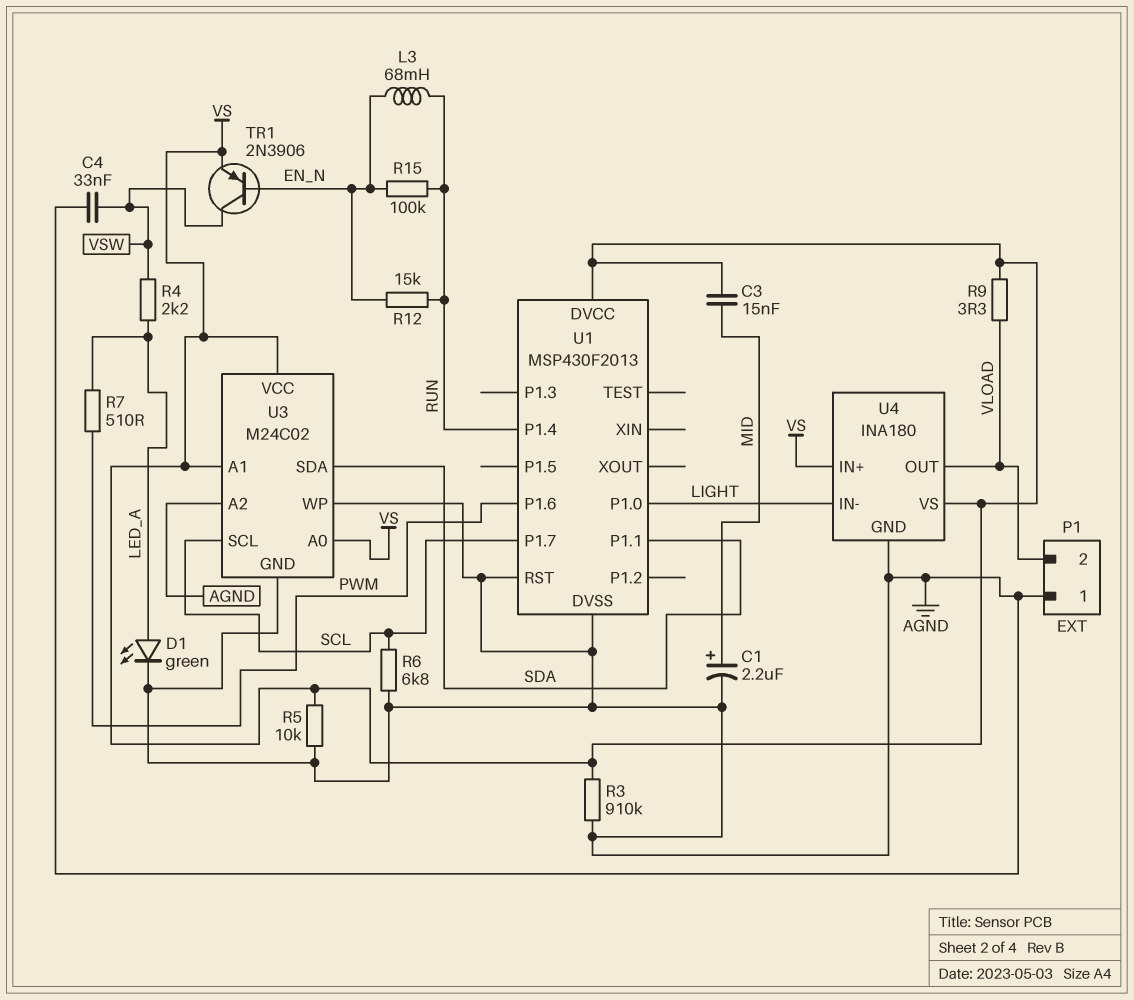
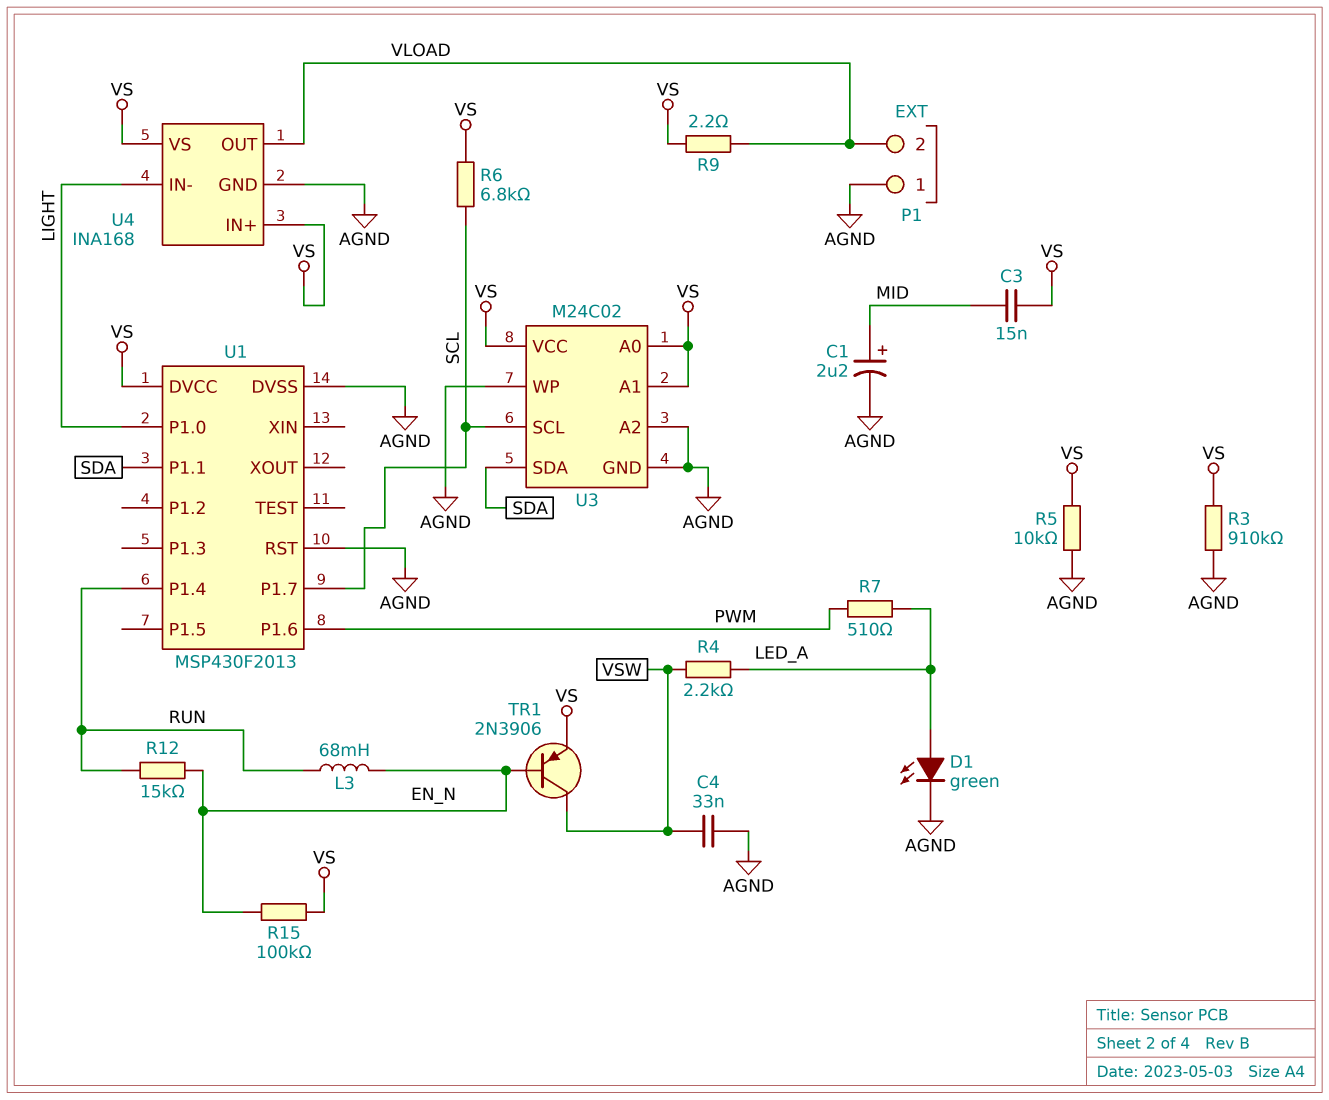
R6: 6.8k (AGND, SCL) -> 6.8k (SCL, VS)
R9: 3.3 (VLOAD, VS) -> 2.2 (VLOAD, VS)
R15: 100k (EN_N, RUN) -> 100k (EN_N, VS)
U4: INA180 -> INA168

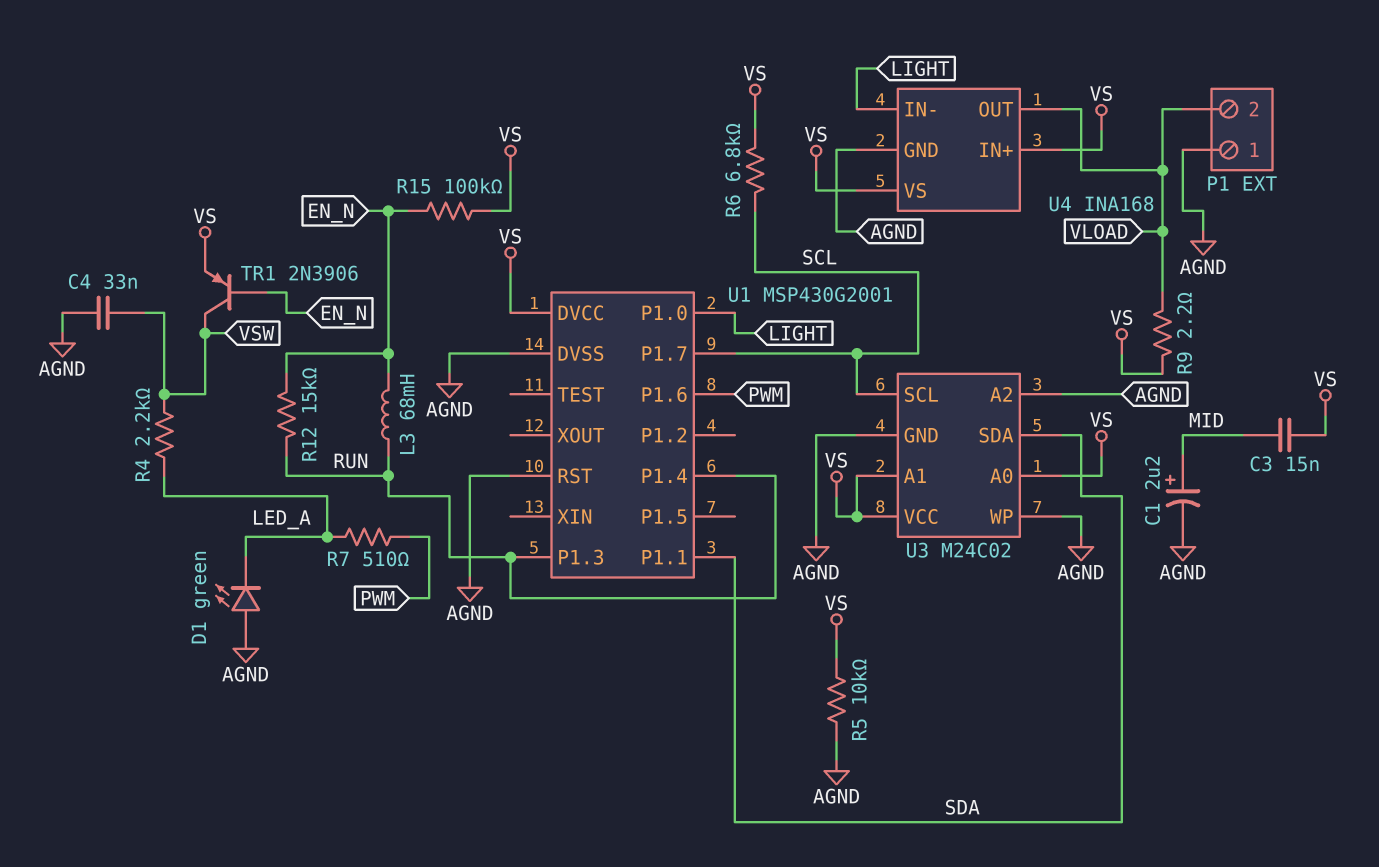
D1: LED green (A LED_A, K AGND) -> LED green (A AGND, K LED_A)
R3: 910k (AGND, VS) -> none
U1: MSP430F2013 -> MSP430G2001
U1 pin P1.3: none -> RUN

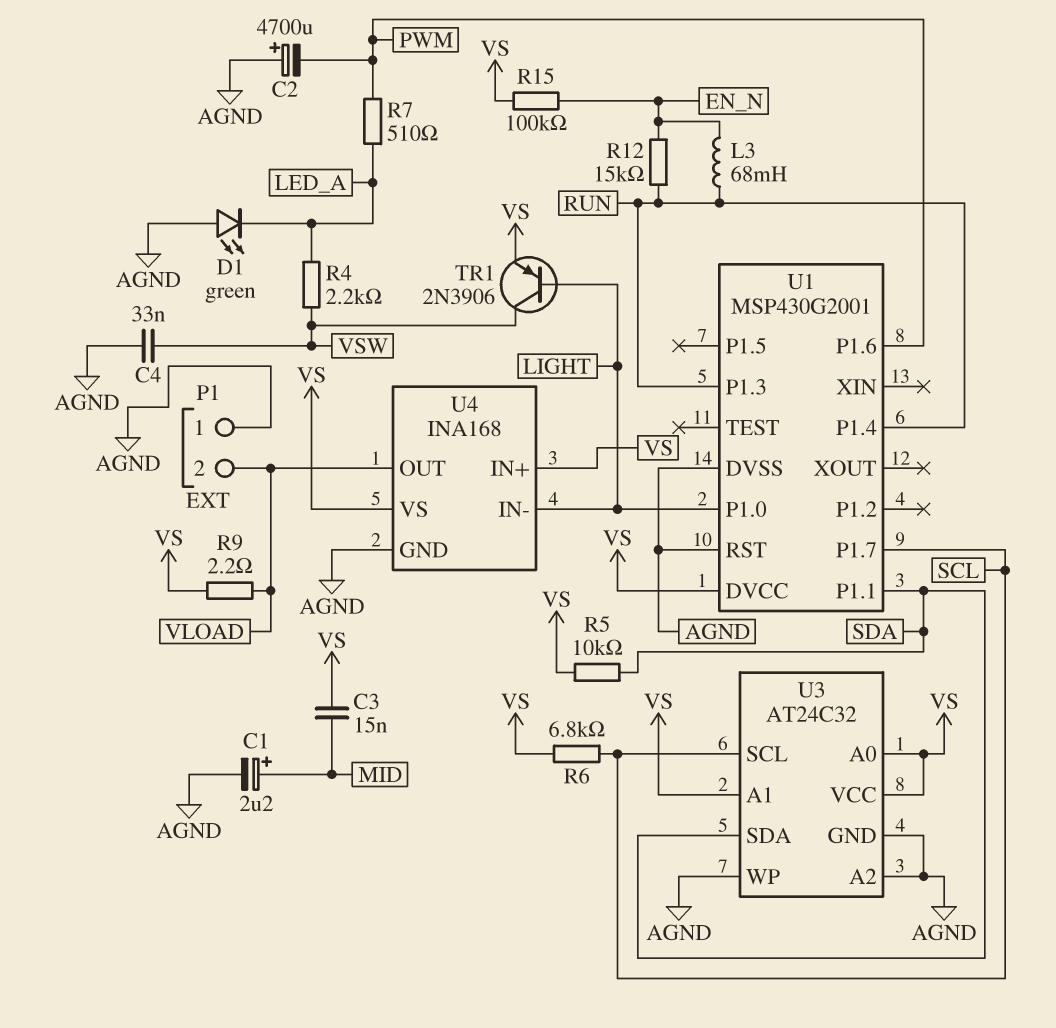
C2: none -> 4700uF (plus AGND, minus PWM)
R5: 10k (AGND, VS) -> 10k (SDA, VS)
TR1: PNP 2N3906 (B EN_N, C VSW, E VS) -> PNP 2N3906 (B LIGHT, C VSW, E VS)
U3: M24C02 -> AT24C32

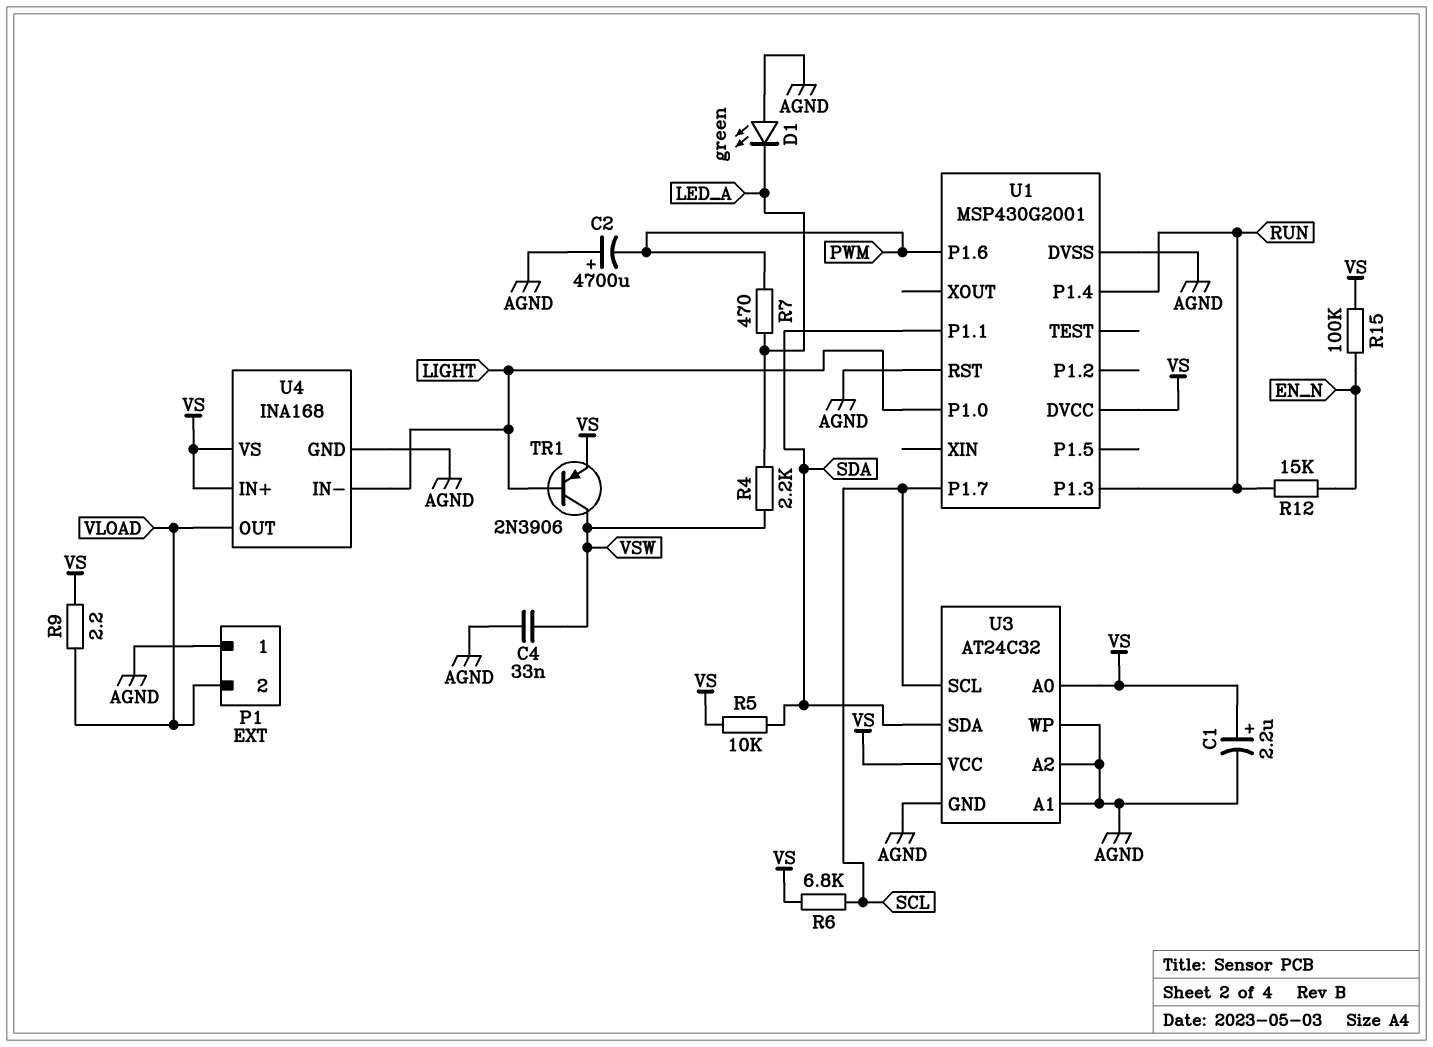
C1: 2.2uF (plus MID, minus AGND) -> 2.2uF (plus VS, minus AGND)
C3: 15nF (MID, VS) -> none
L3: 68mH (EN_N, RUN) -> none
R7: 510 (LED_A, PWM) -> 470 (LED_A, PWM)
U3 pin A1: VS -> AGND

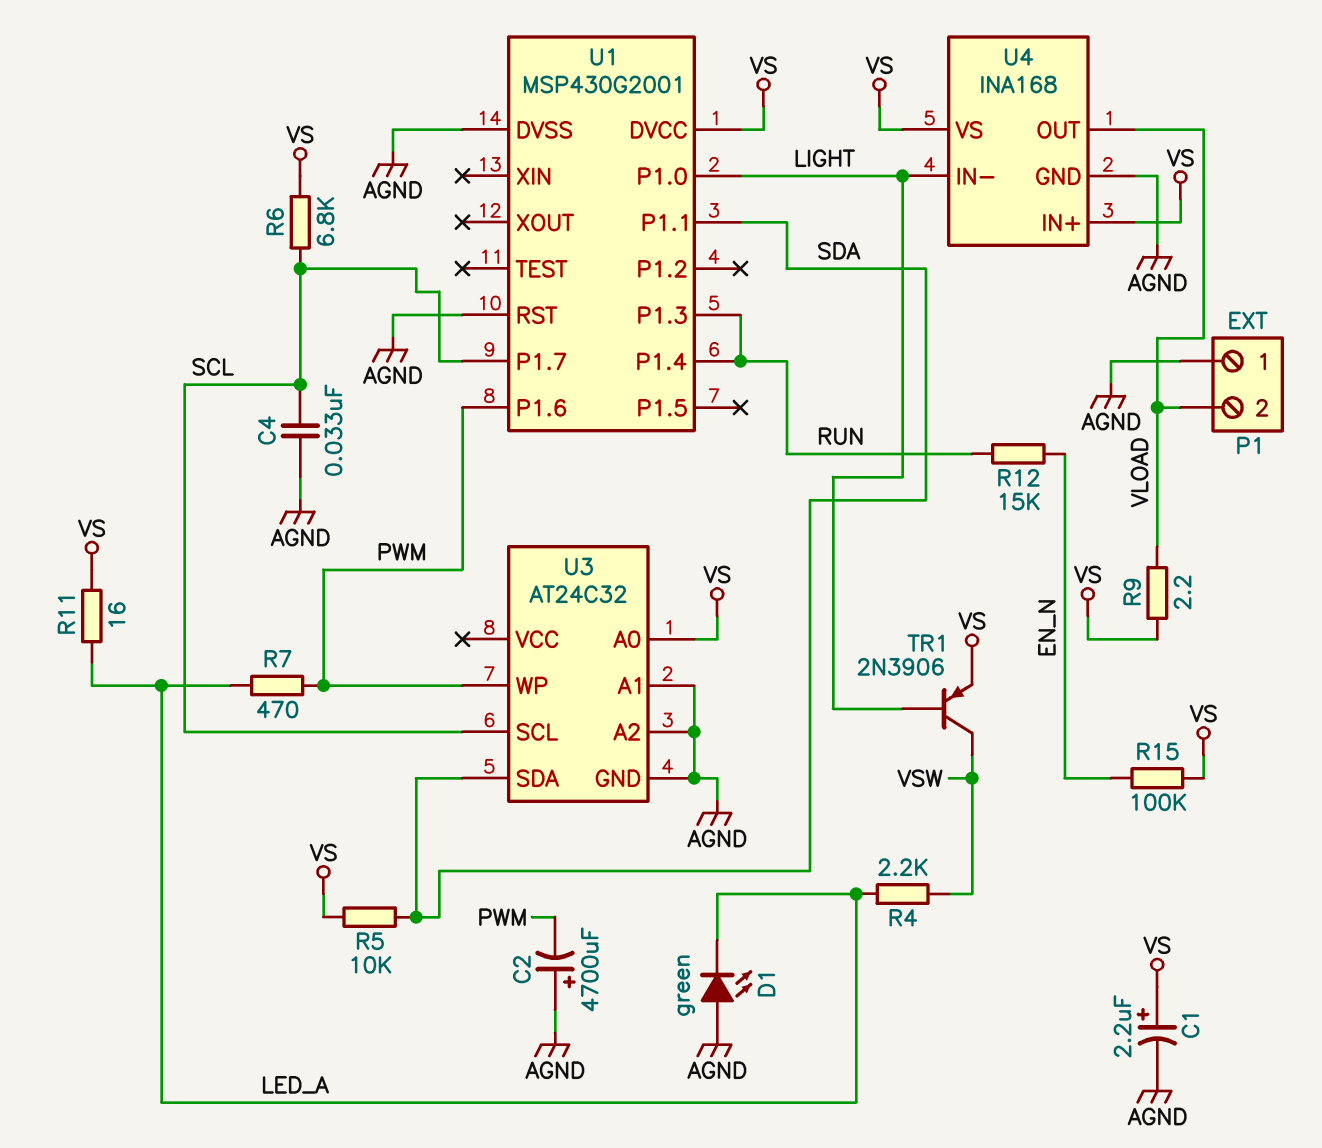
C4: 33nF (AGND, VSW) -> 33nF (AGND, SCL)
R11: none -> 16 (LED_A, VS)
U3 pin VCC: VS -> none
U3 pin WP: AGND -> PWM

